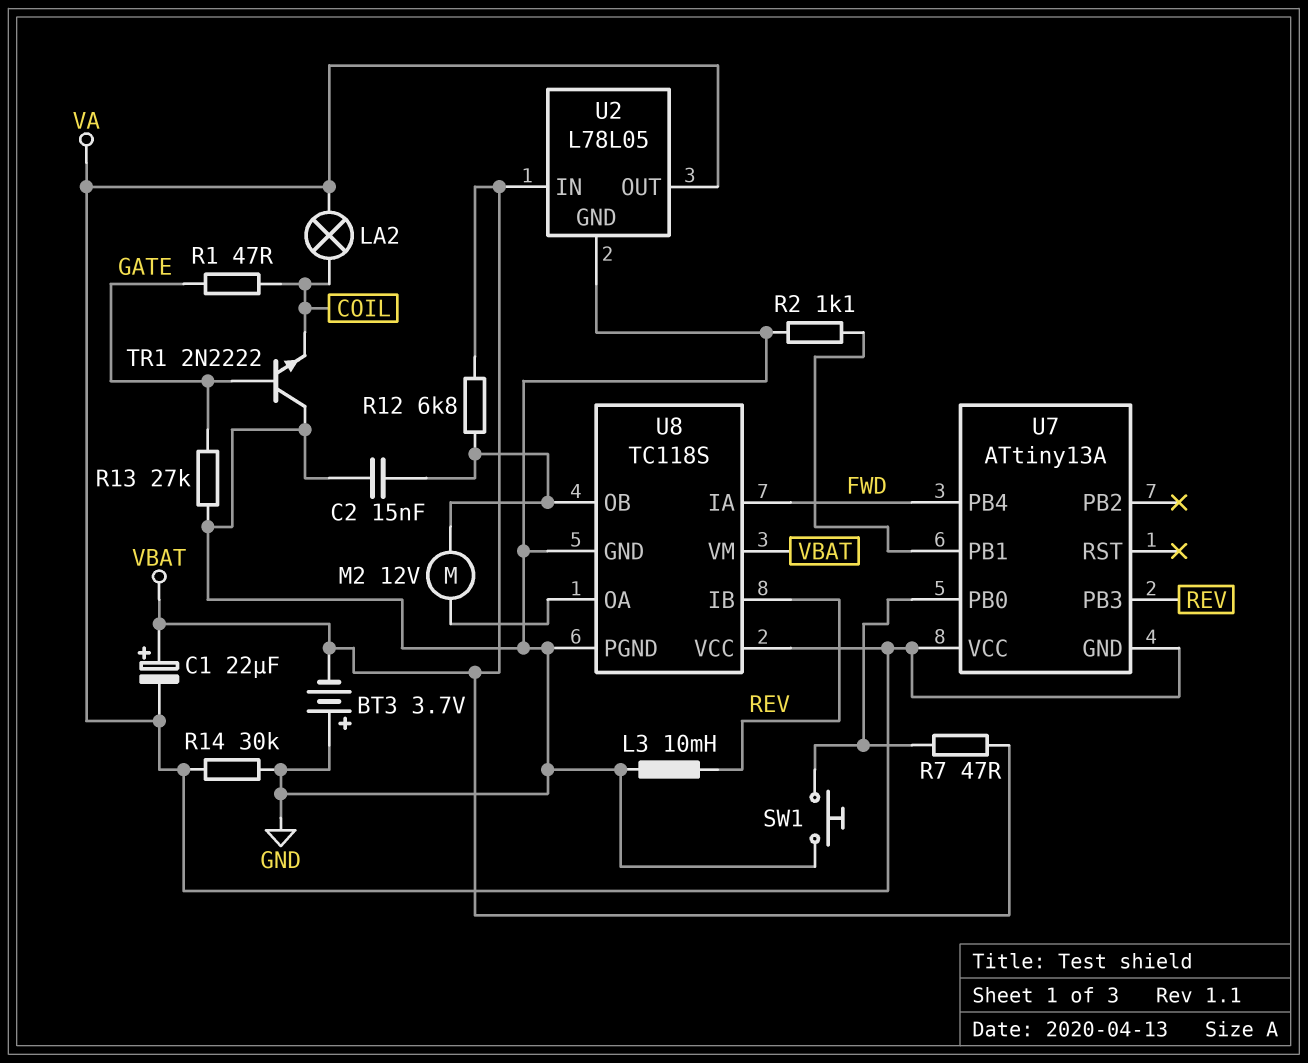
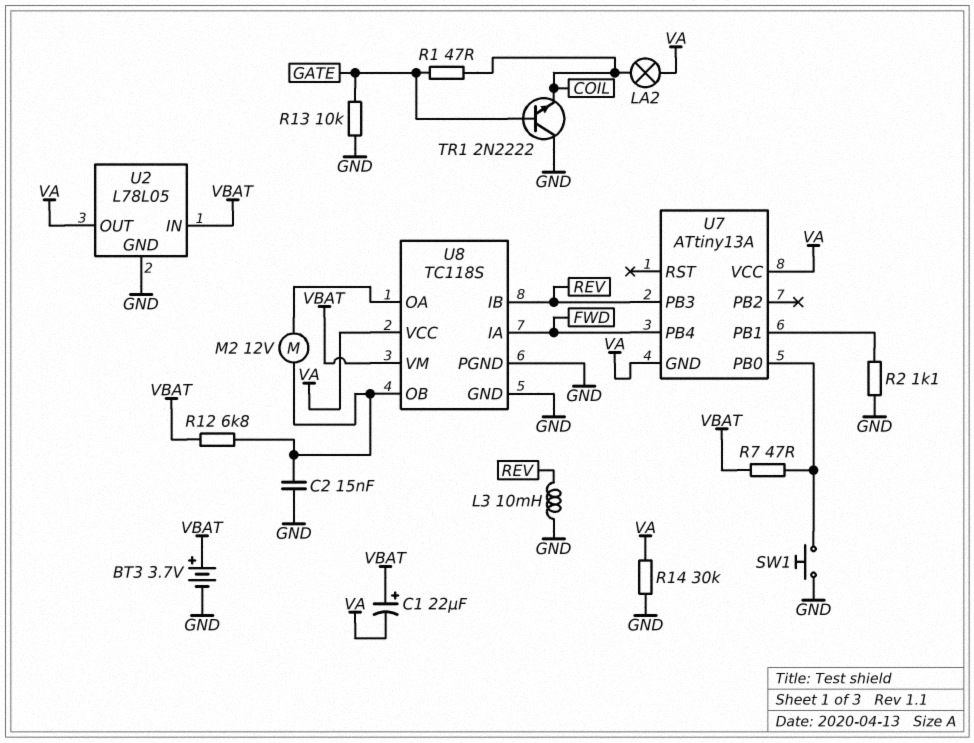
BT3: 3.7V (plus GND, minus VBAT) -> 3.7V (plus VBAT, minus GND)
R13: 27k (GATE, GND) -> 10k (GATE, GND)

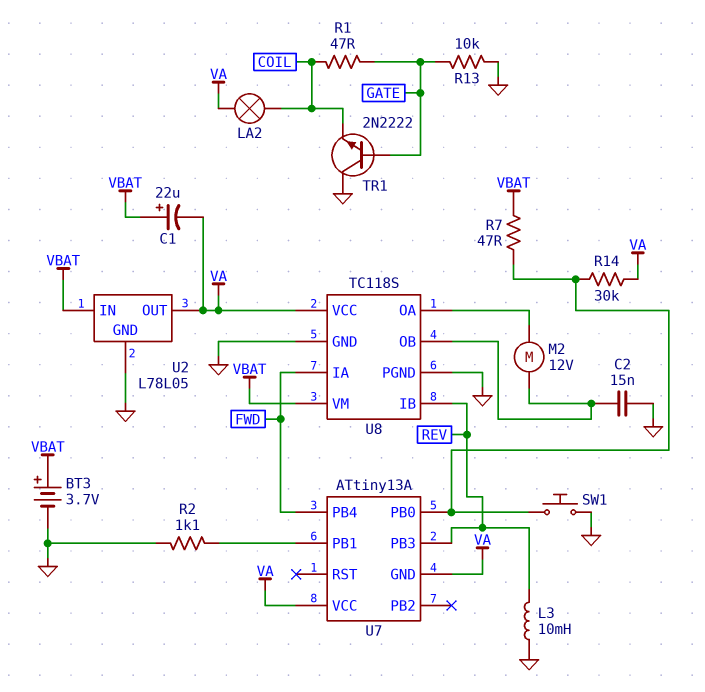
R12: 6.8k (U8/OB, VBAT) -> none
R14: 30k (GND, VA) -> 30k (U7/PB0, VA)

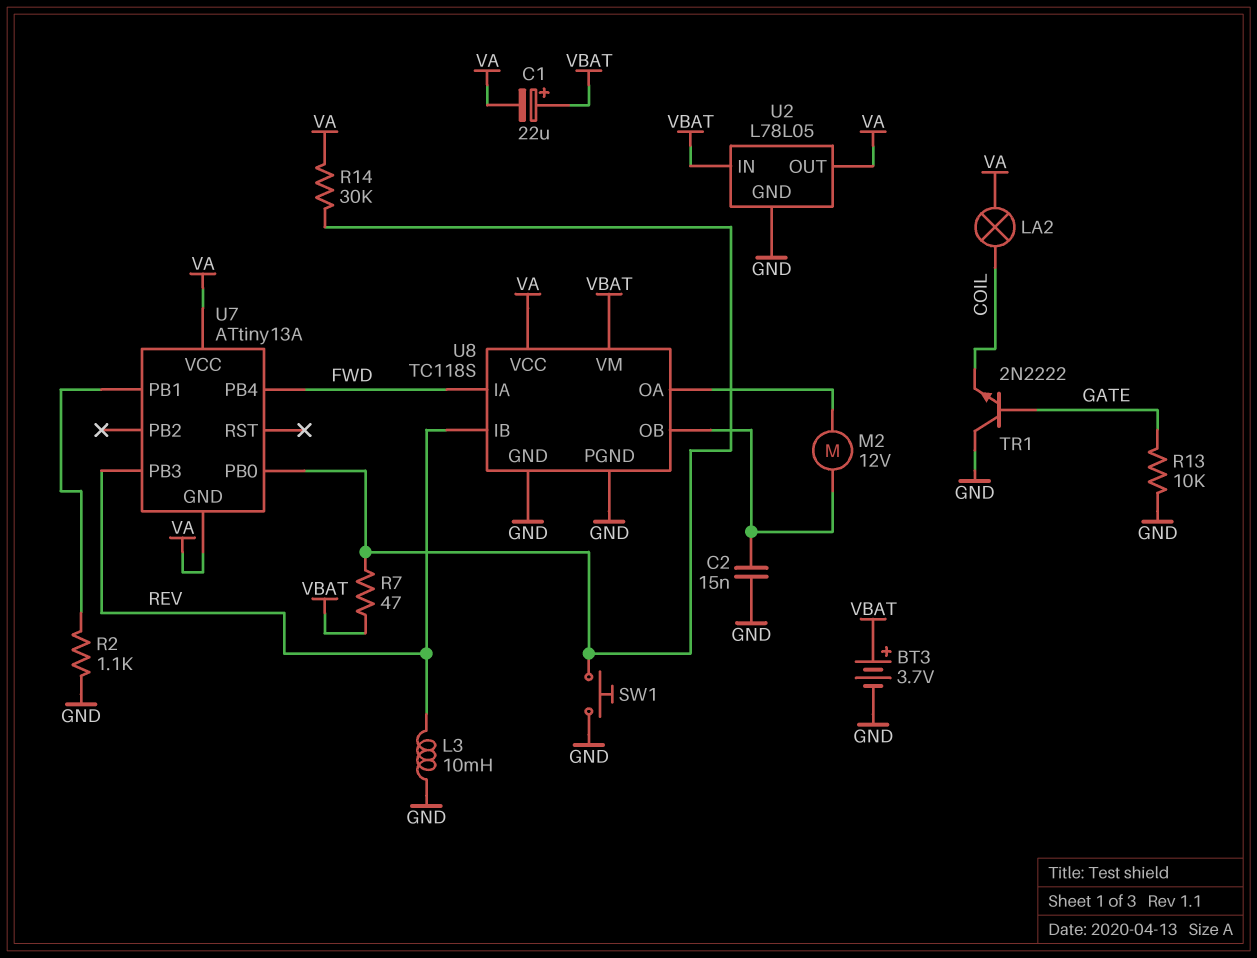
R1: 47 (COIL, GATE) -> none

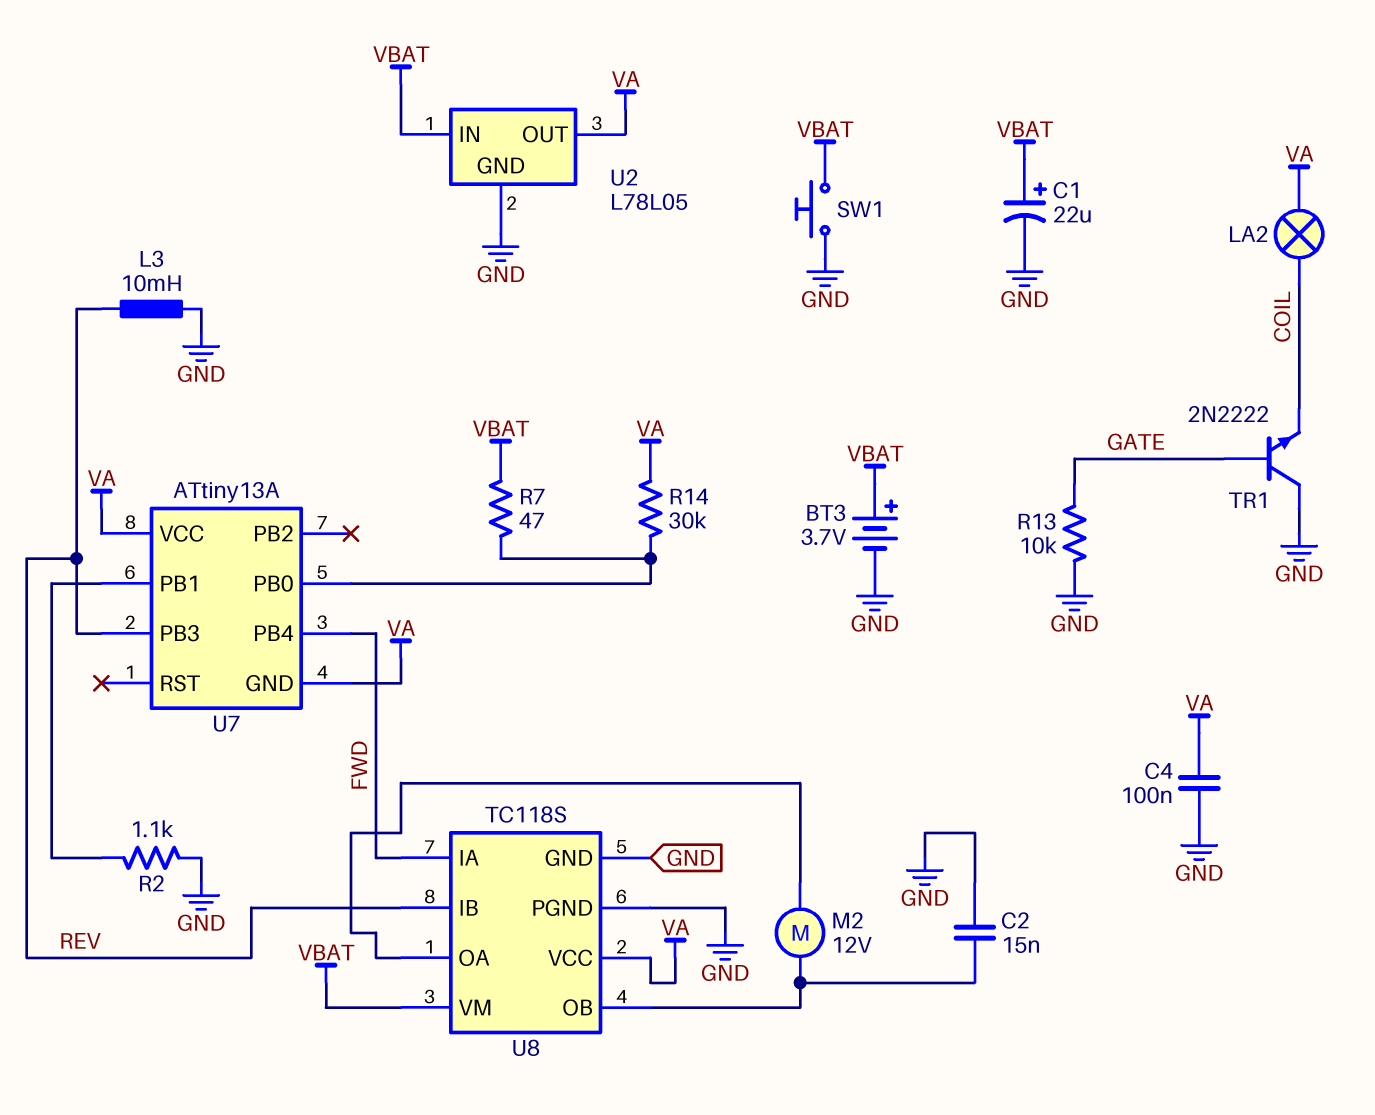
C1: 22uF (plus VBAT, minus VA) -> 22uF (plus VBAT, minus GND)
C4: none -> 100nF (GND, VA)
SW1: button (GND, U7/PB0) -> button (GND, VBAT)

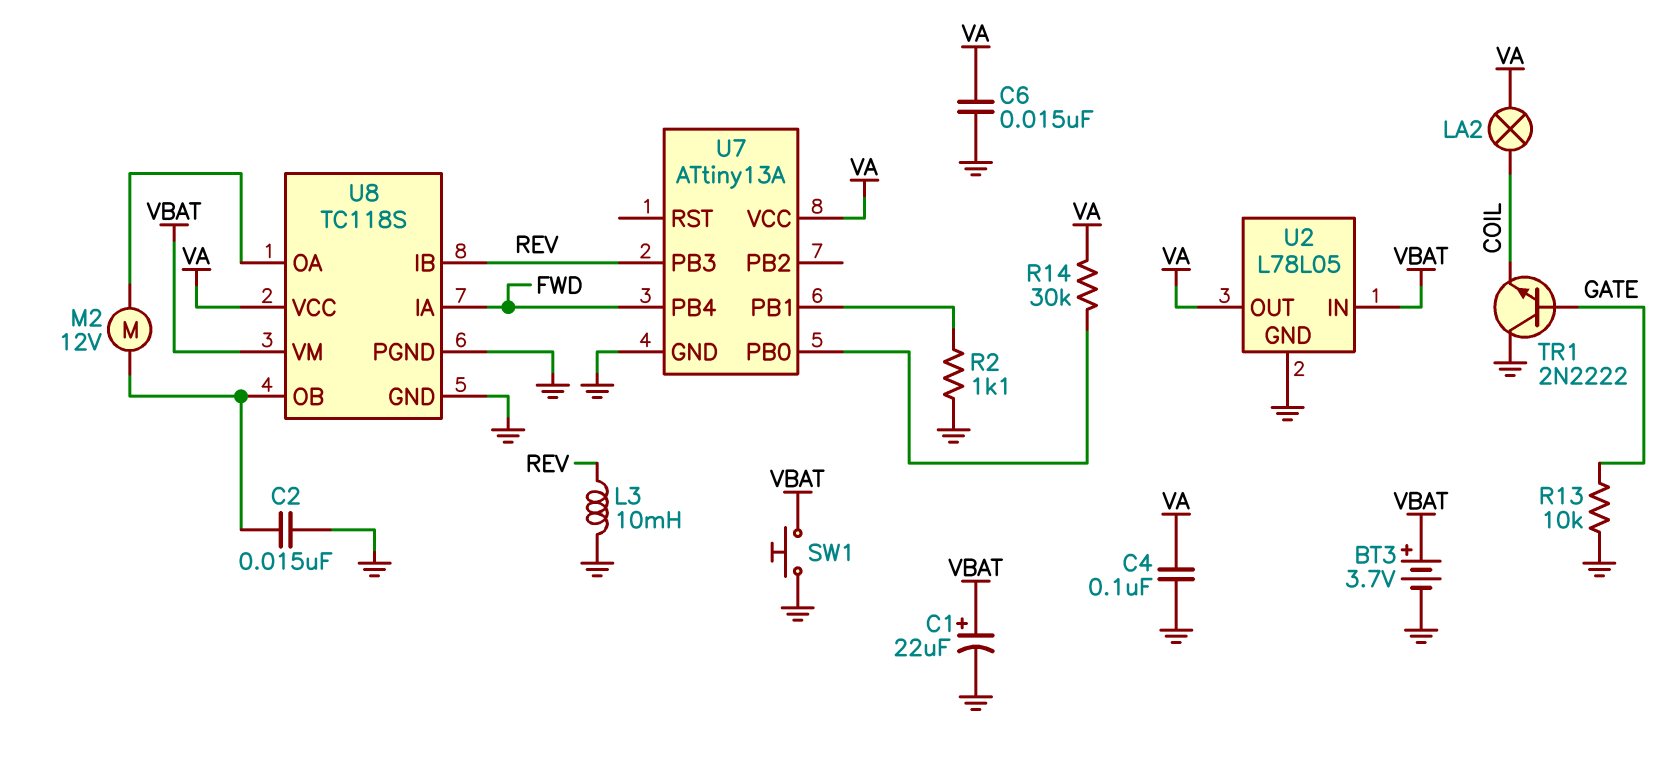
C6: none -> 15nF (GND, VA)
R7: 47 (U7/PB0, VBAT) -> none
U7 pin GND: VA -> GND

